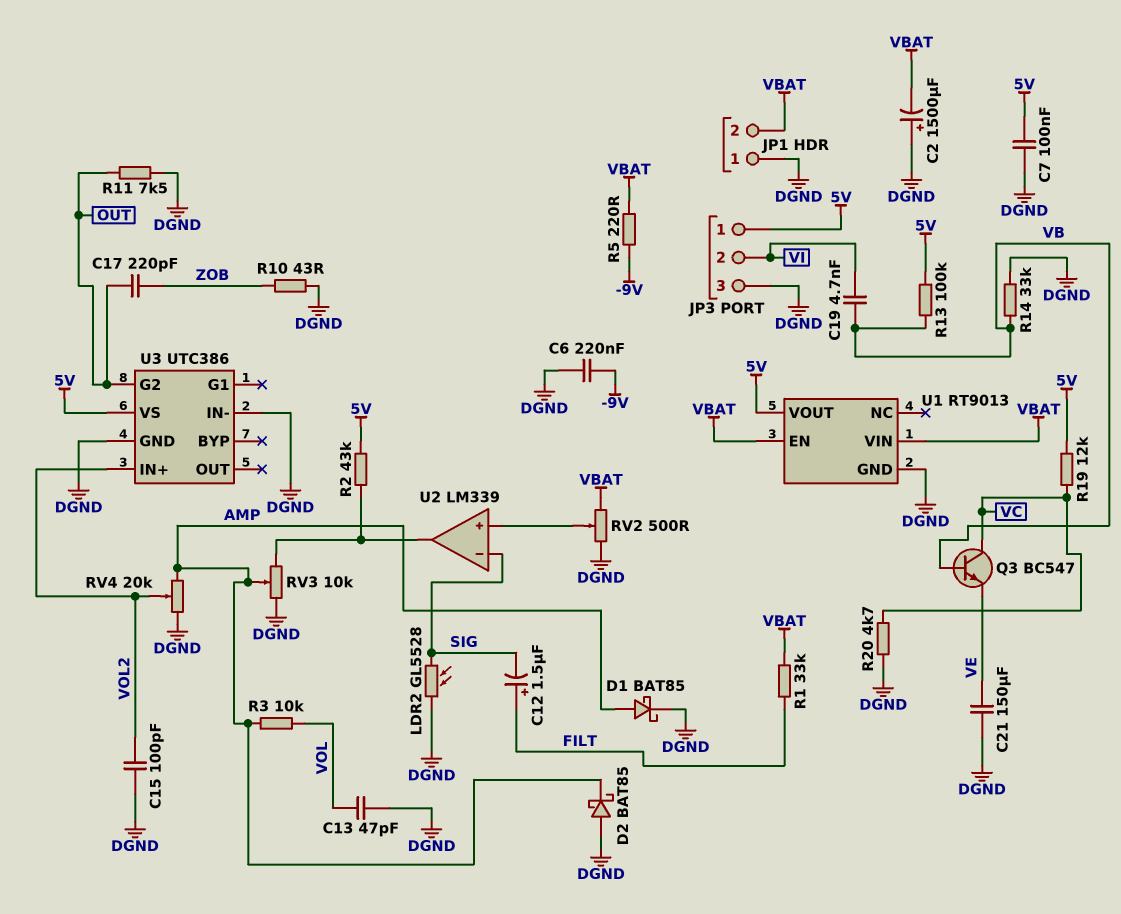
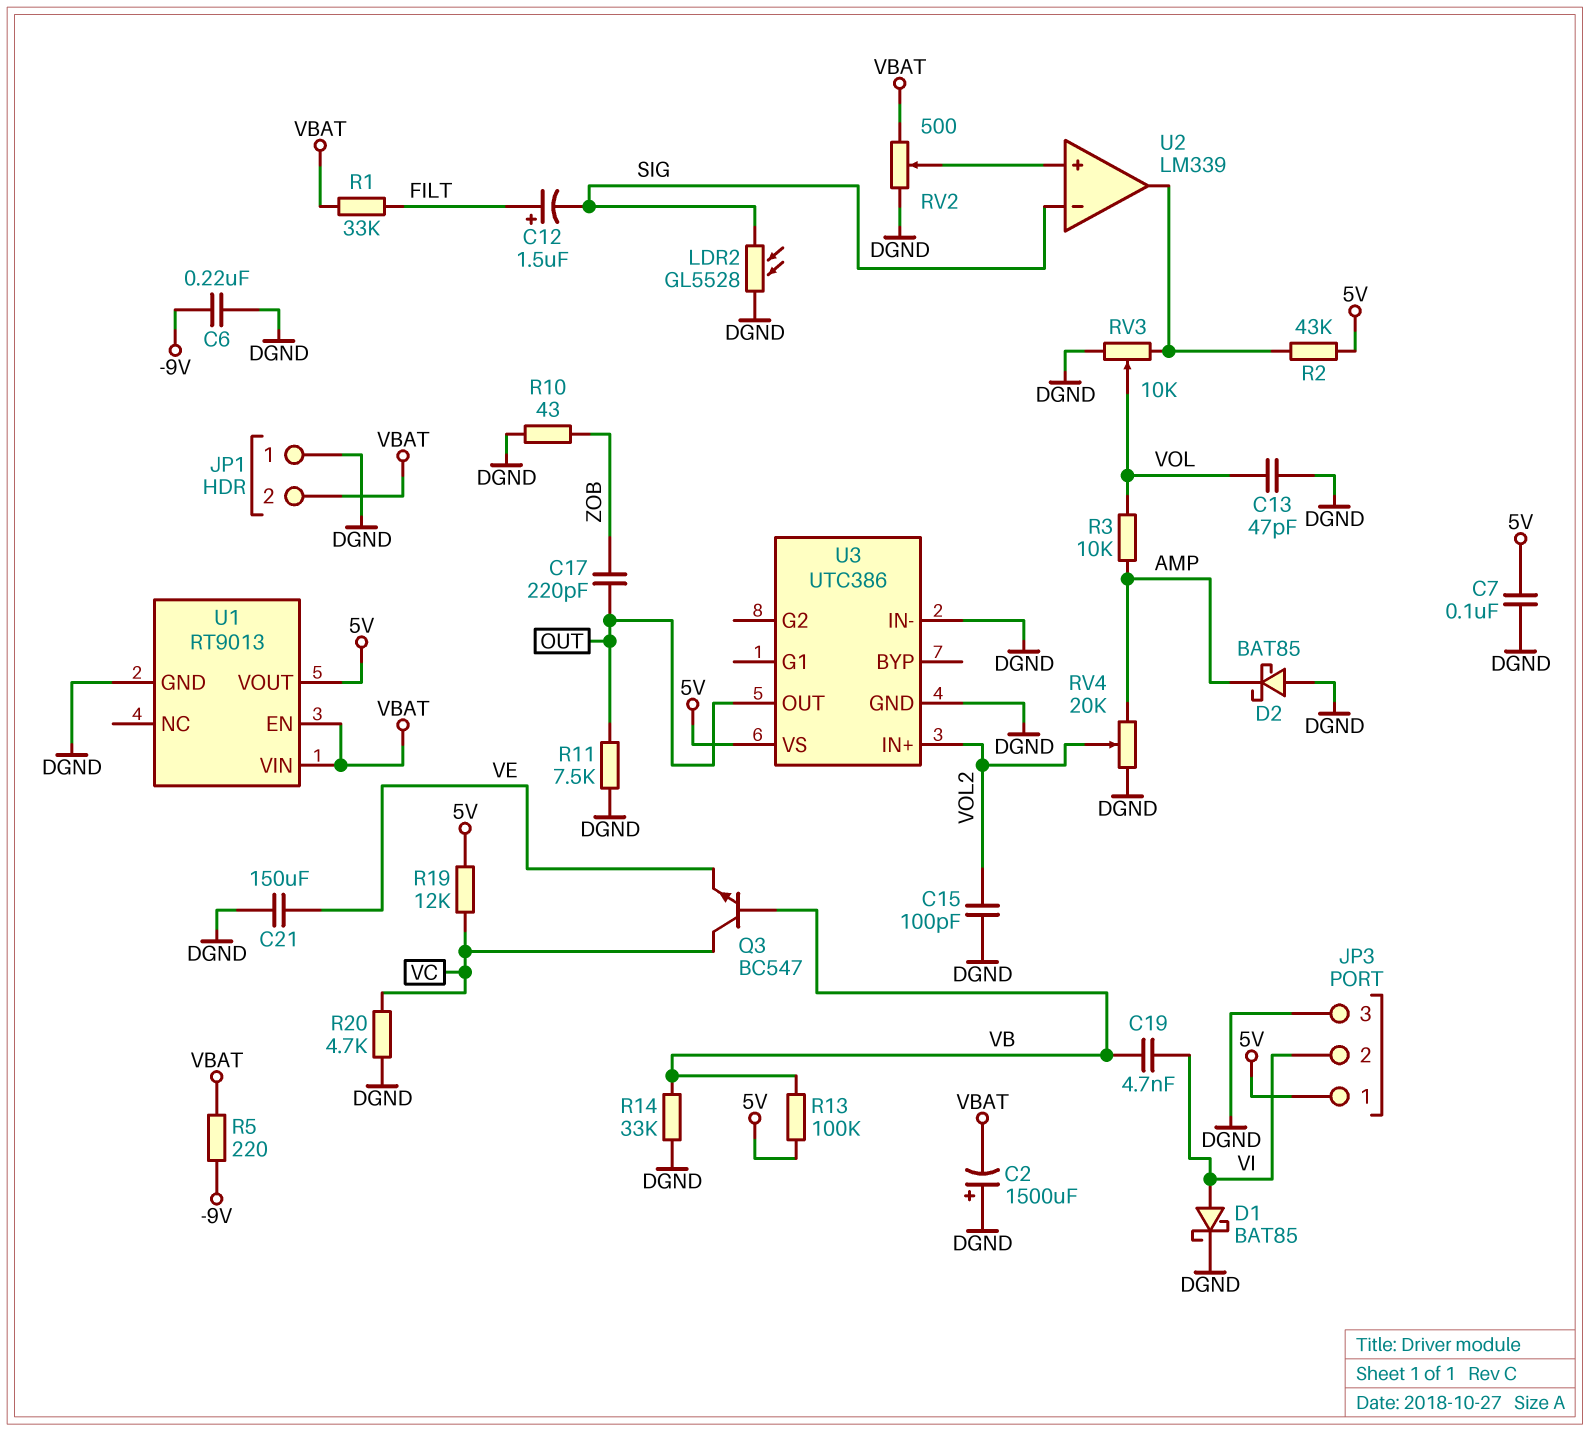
D1: schottky BAT85 (A AMP, K DGND) -> schottky BAT85 (A VI, K DGND)
RV3: 10k (DGND, U2/out, wiper AMP) -> 10k (DGND, U2/out, wiper VOL)
U3 pin G2: OUT -> none
U3 pin OUT: none -> OUT

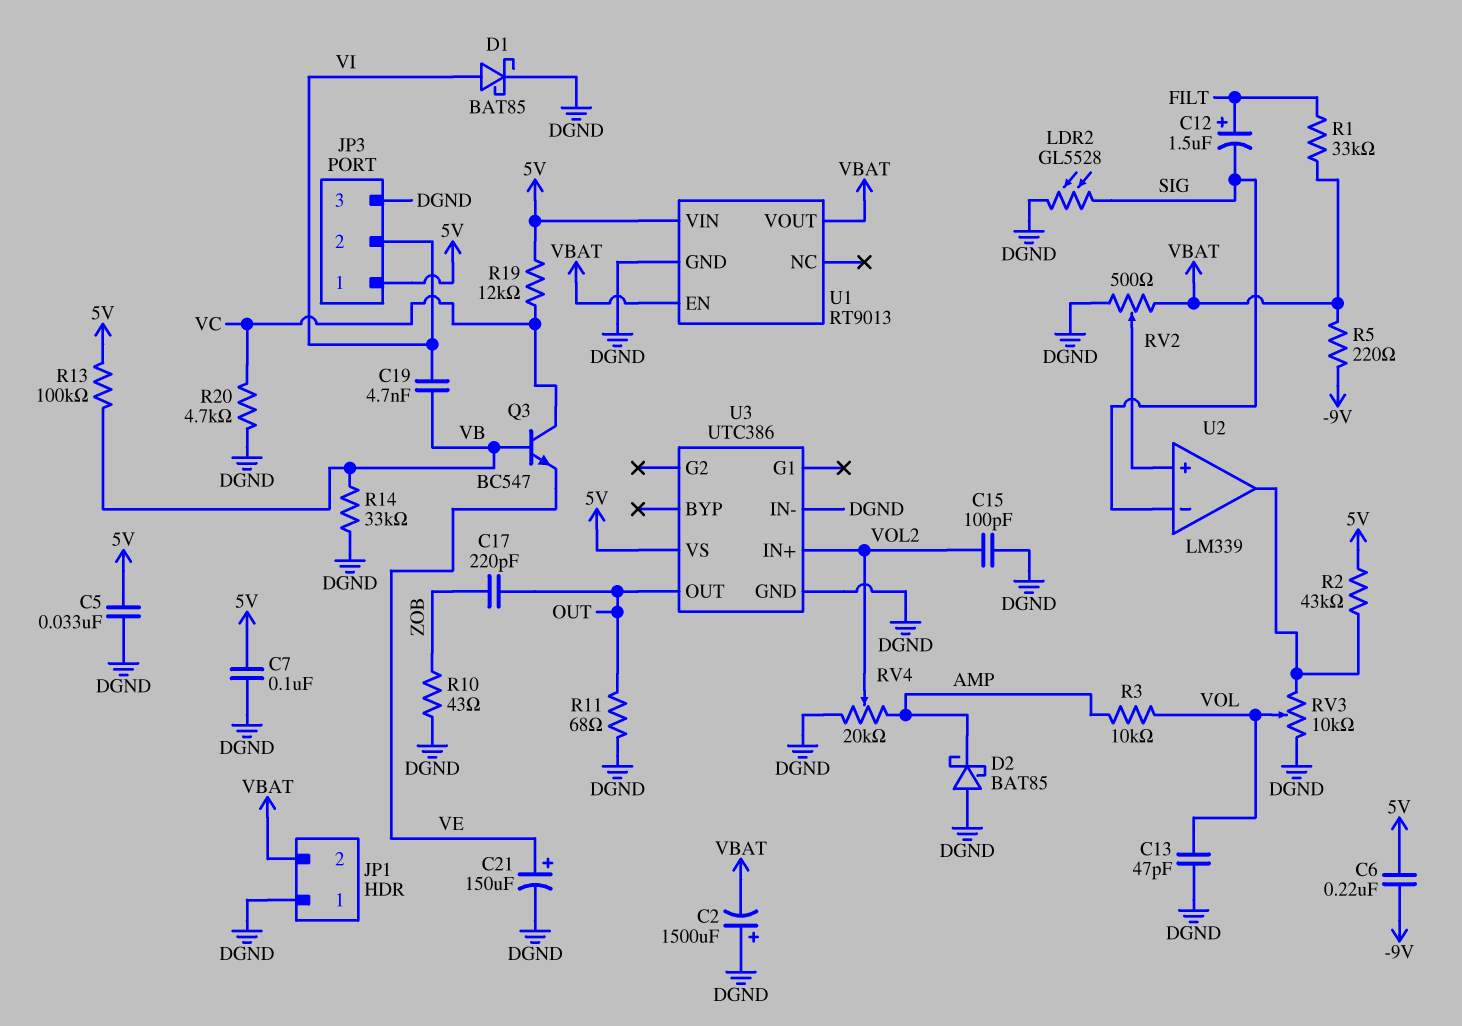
C5: none -> 33nF (5V, DGND)
C6: 220nF (-9V, DGND) -> 220nF (-9V, 5V)
C21: 150uF (DGND, VE) -> 150uF (plus VE, minus DGND)
R11: 7.5k (DGND, OUT) -> 68 (DGND, OUT)
U1 pin VIN: VBAT -> 5V
U1 pin VOUT: 5V -> VBAT

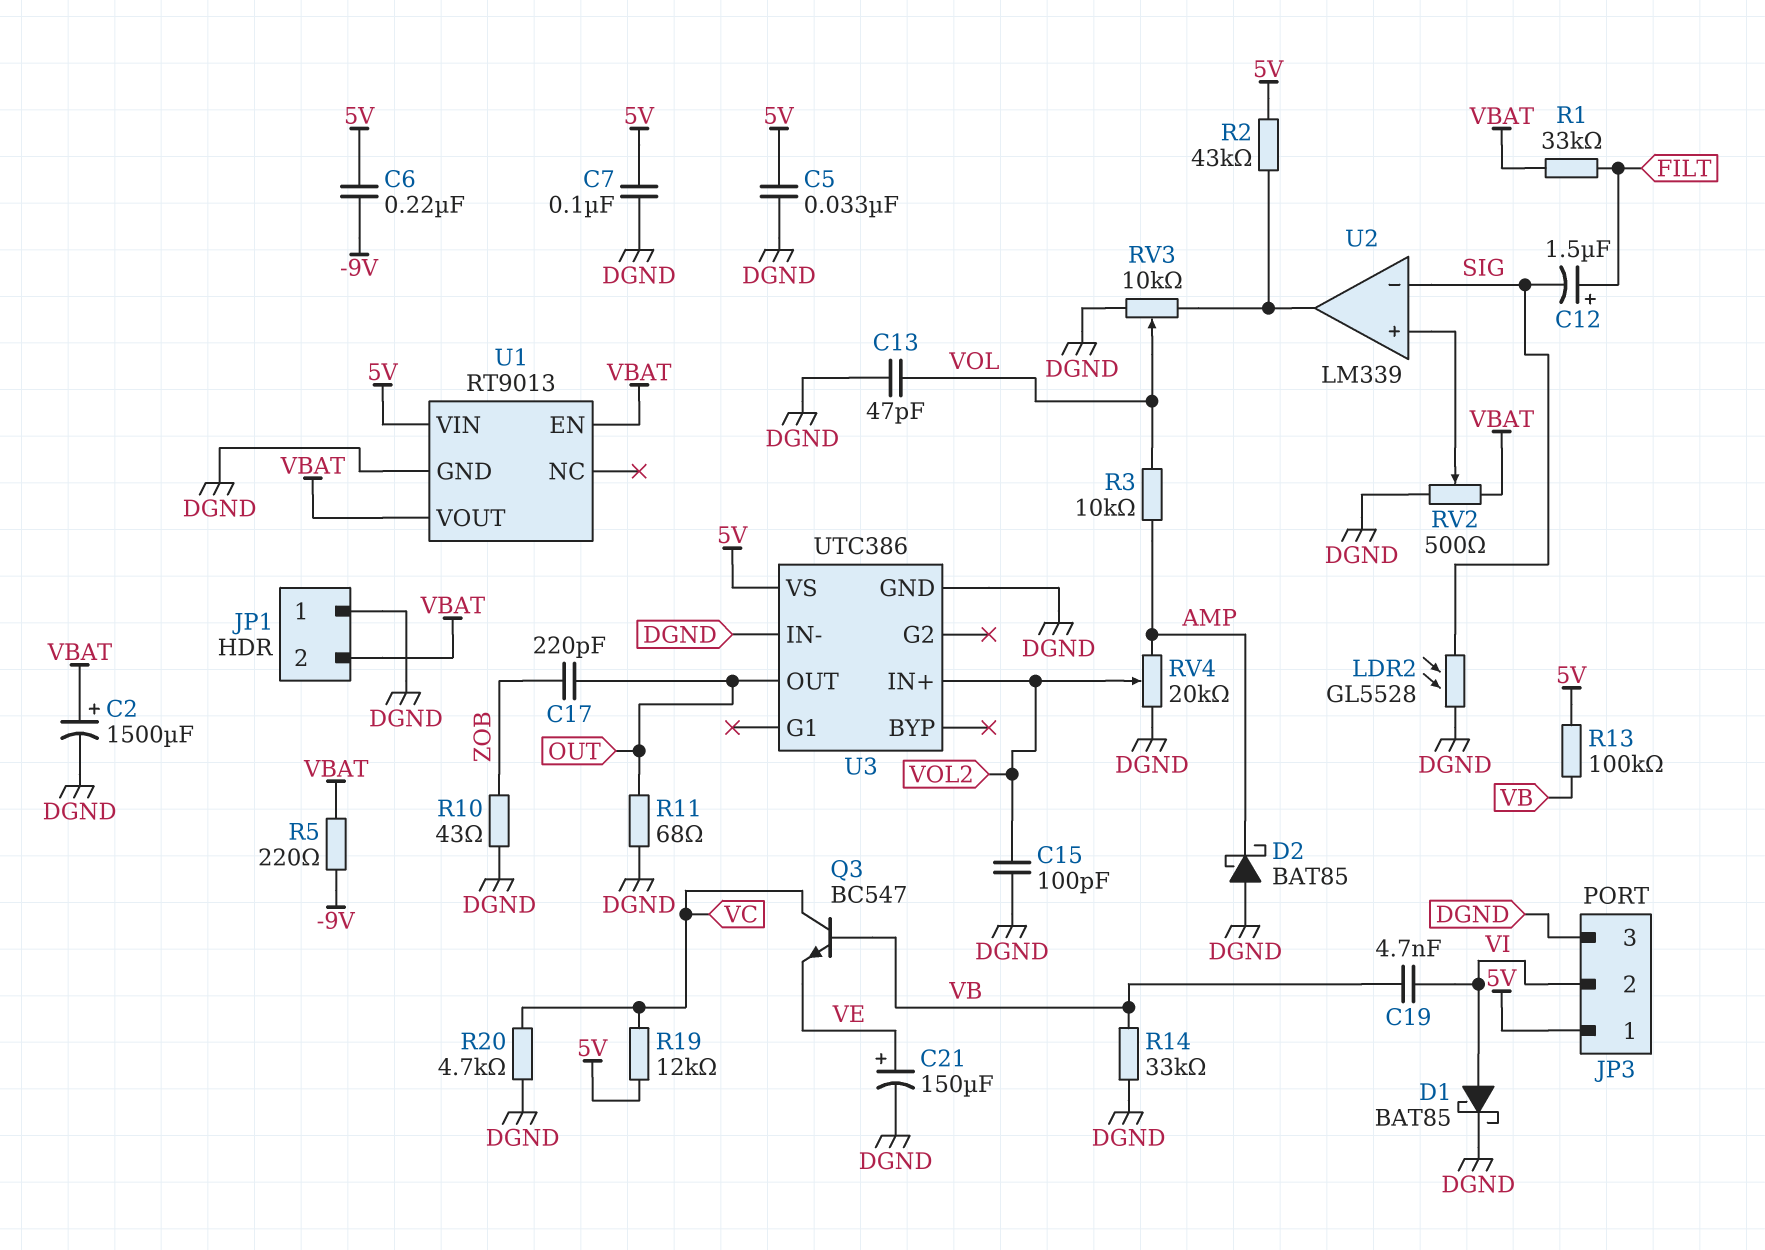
C2: 1500uF (plus DGND, minus VBAT) -> 1500uF (plus VBAT, minus DGND)

